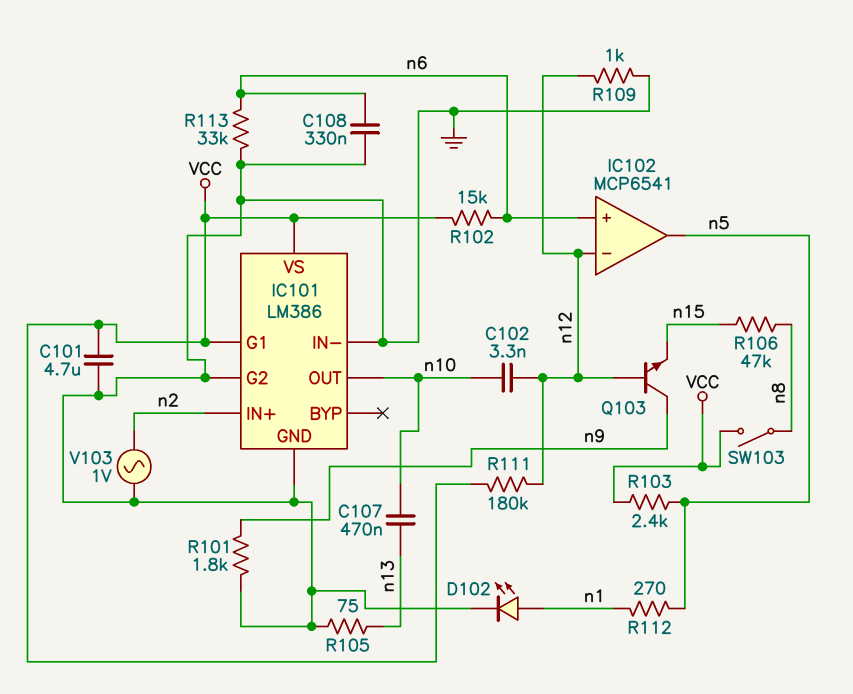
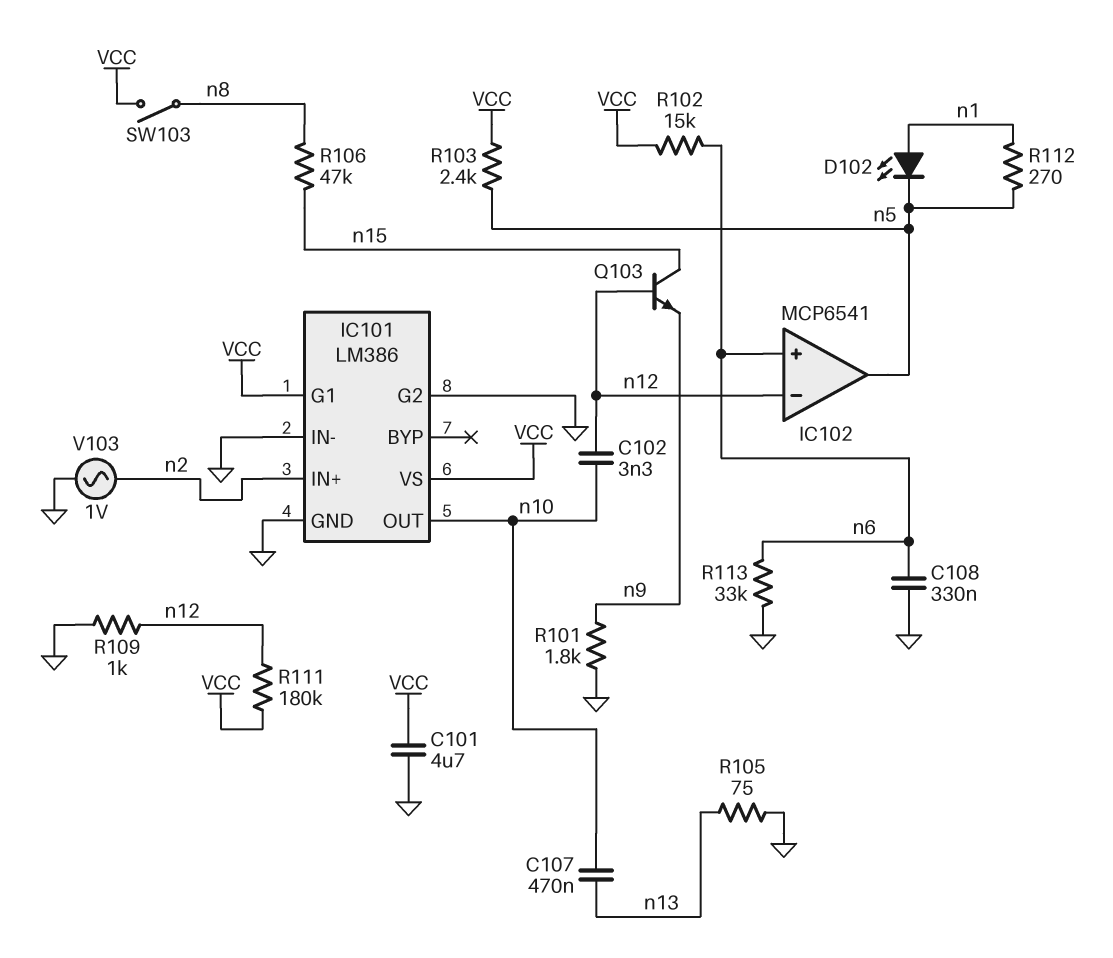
D102: LED (A n1, K GND) -> LED (A n1, K n5)
Q103: NPN (B n12, C n9, E n15) -> NPN (B n12, C n15, E n9)

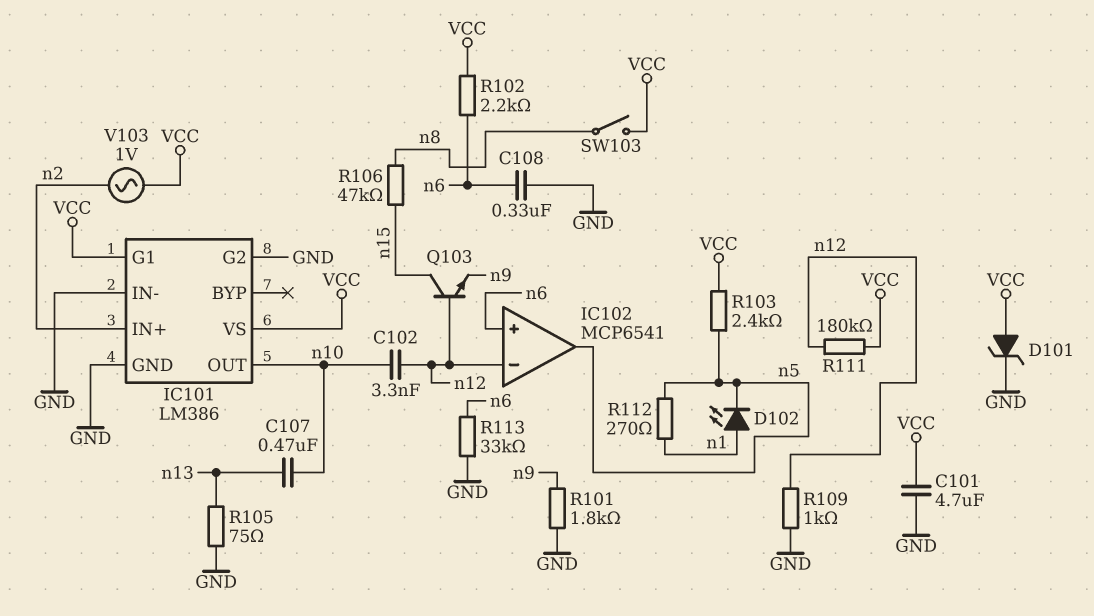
D101: none -> zener (A VCC, K GND)
R102: 15k (VCC, n6) -> 2.2k (VCC, n6)
V103: AC 1V (GND, n2) -> AC 1V (VCC, n2)

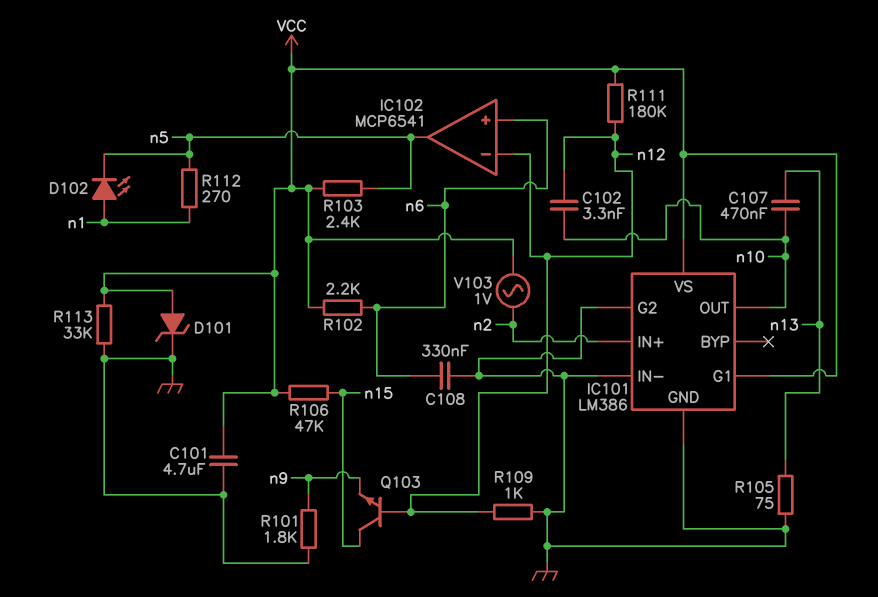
R106: 47k (n8, n15) -> 47k (VCC, n15)
R113: 33k (GND, n6) -> 33k (GND, VCC)
SW103: switch (VCC, n8) -> none

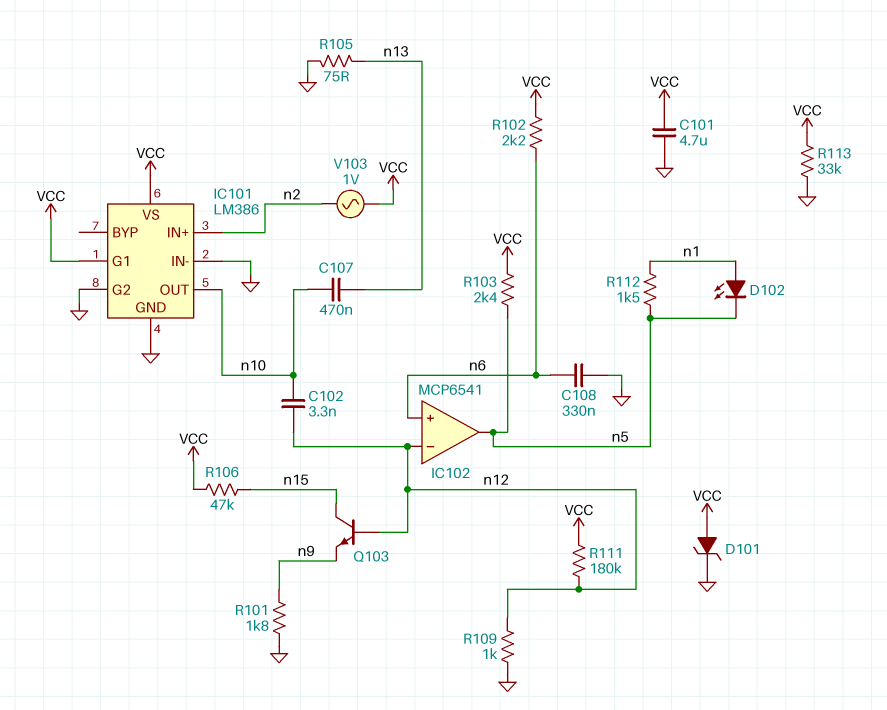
R112: 270 (n1, n5) -> 1.5k (n1, n5)

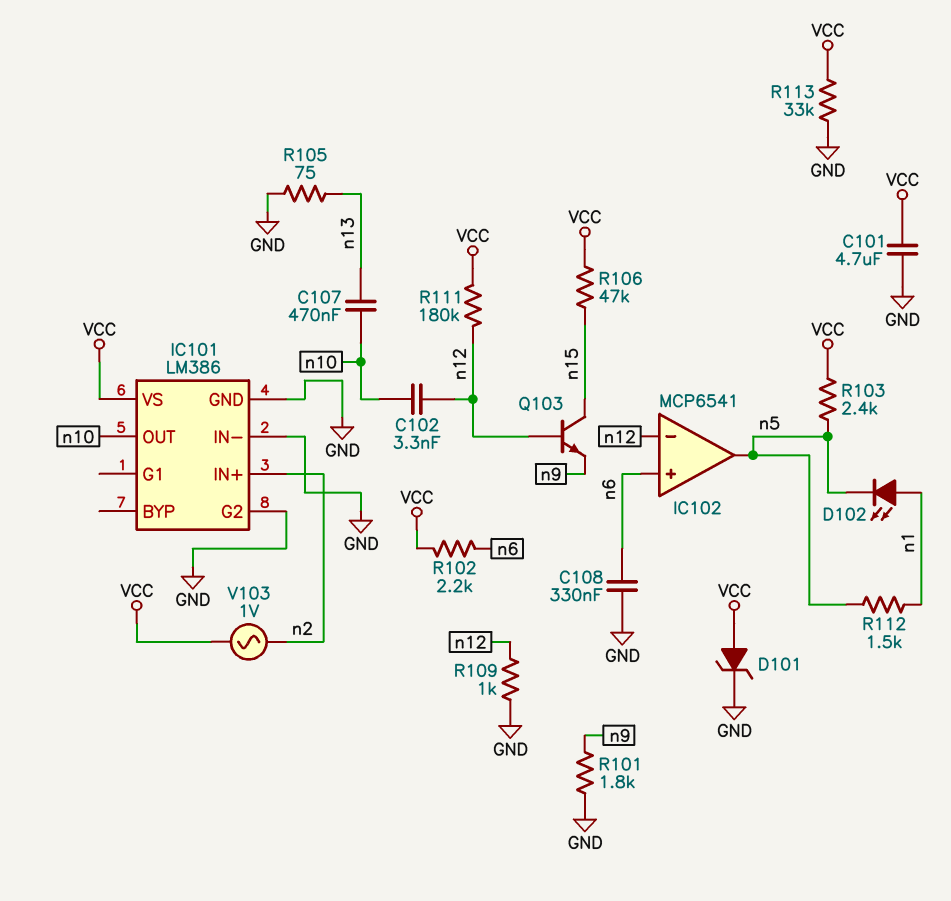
IC101 pin G1: VCC -> none

